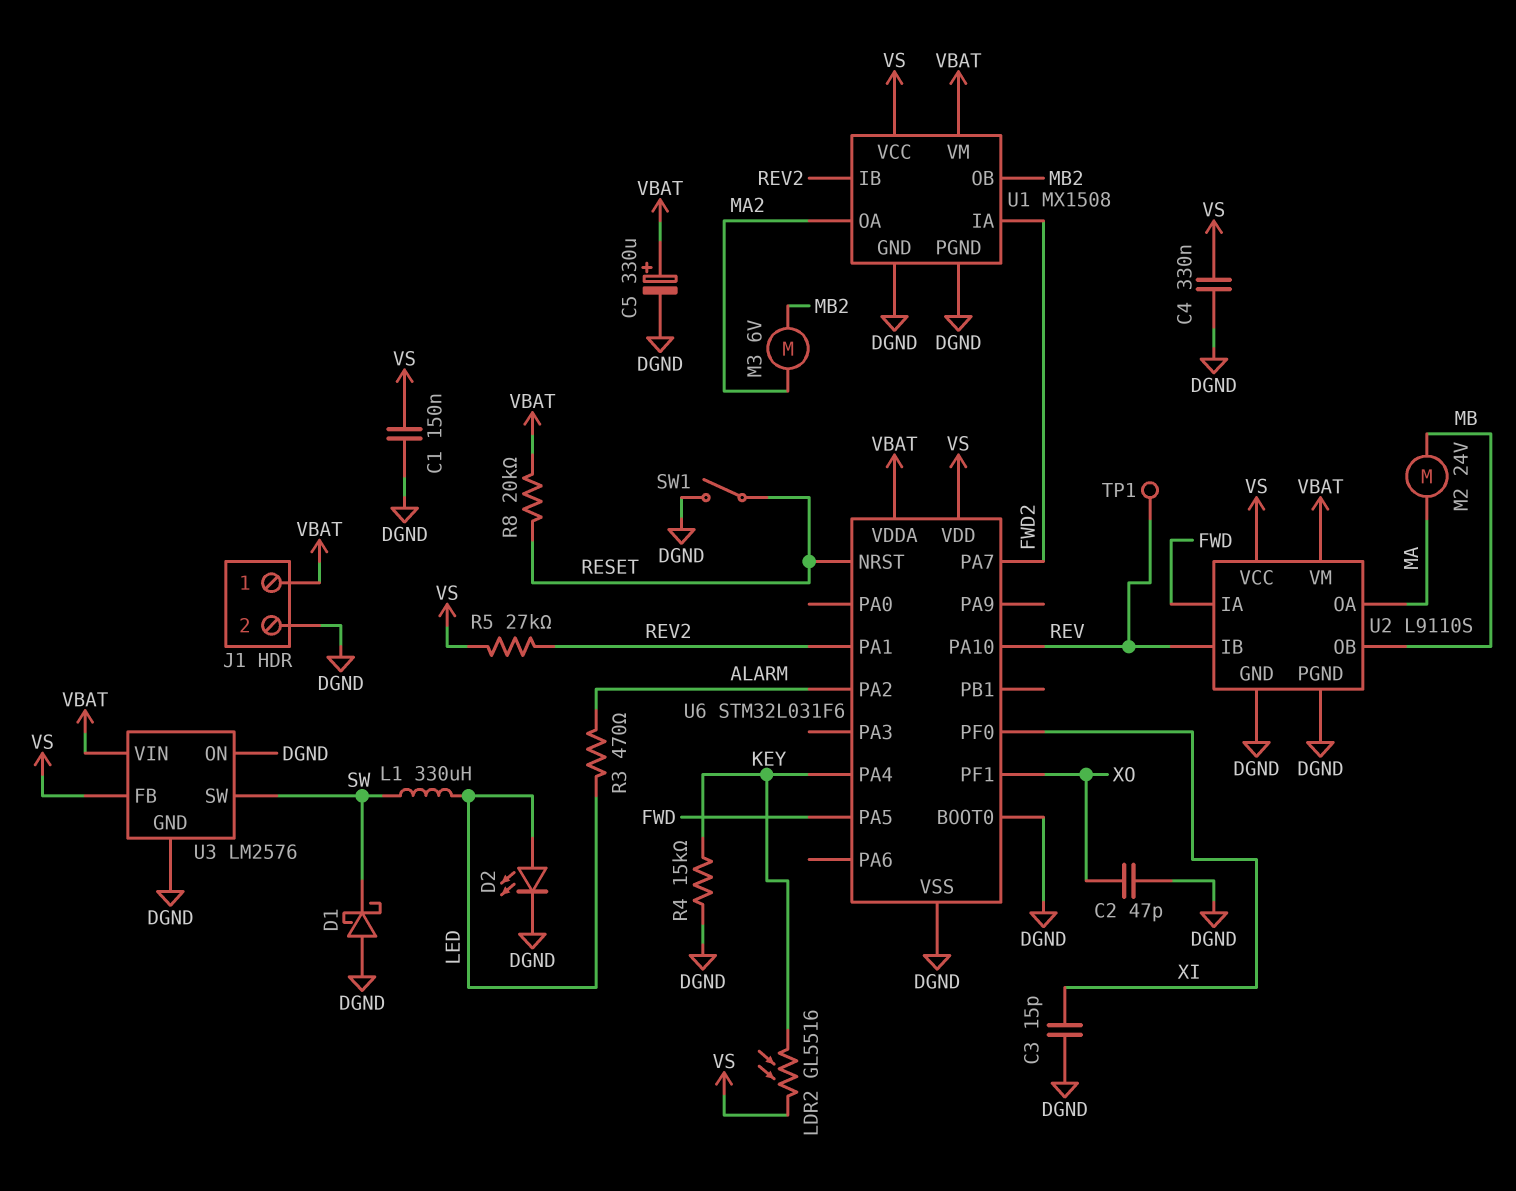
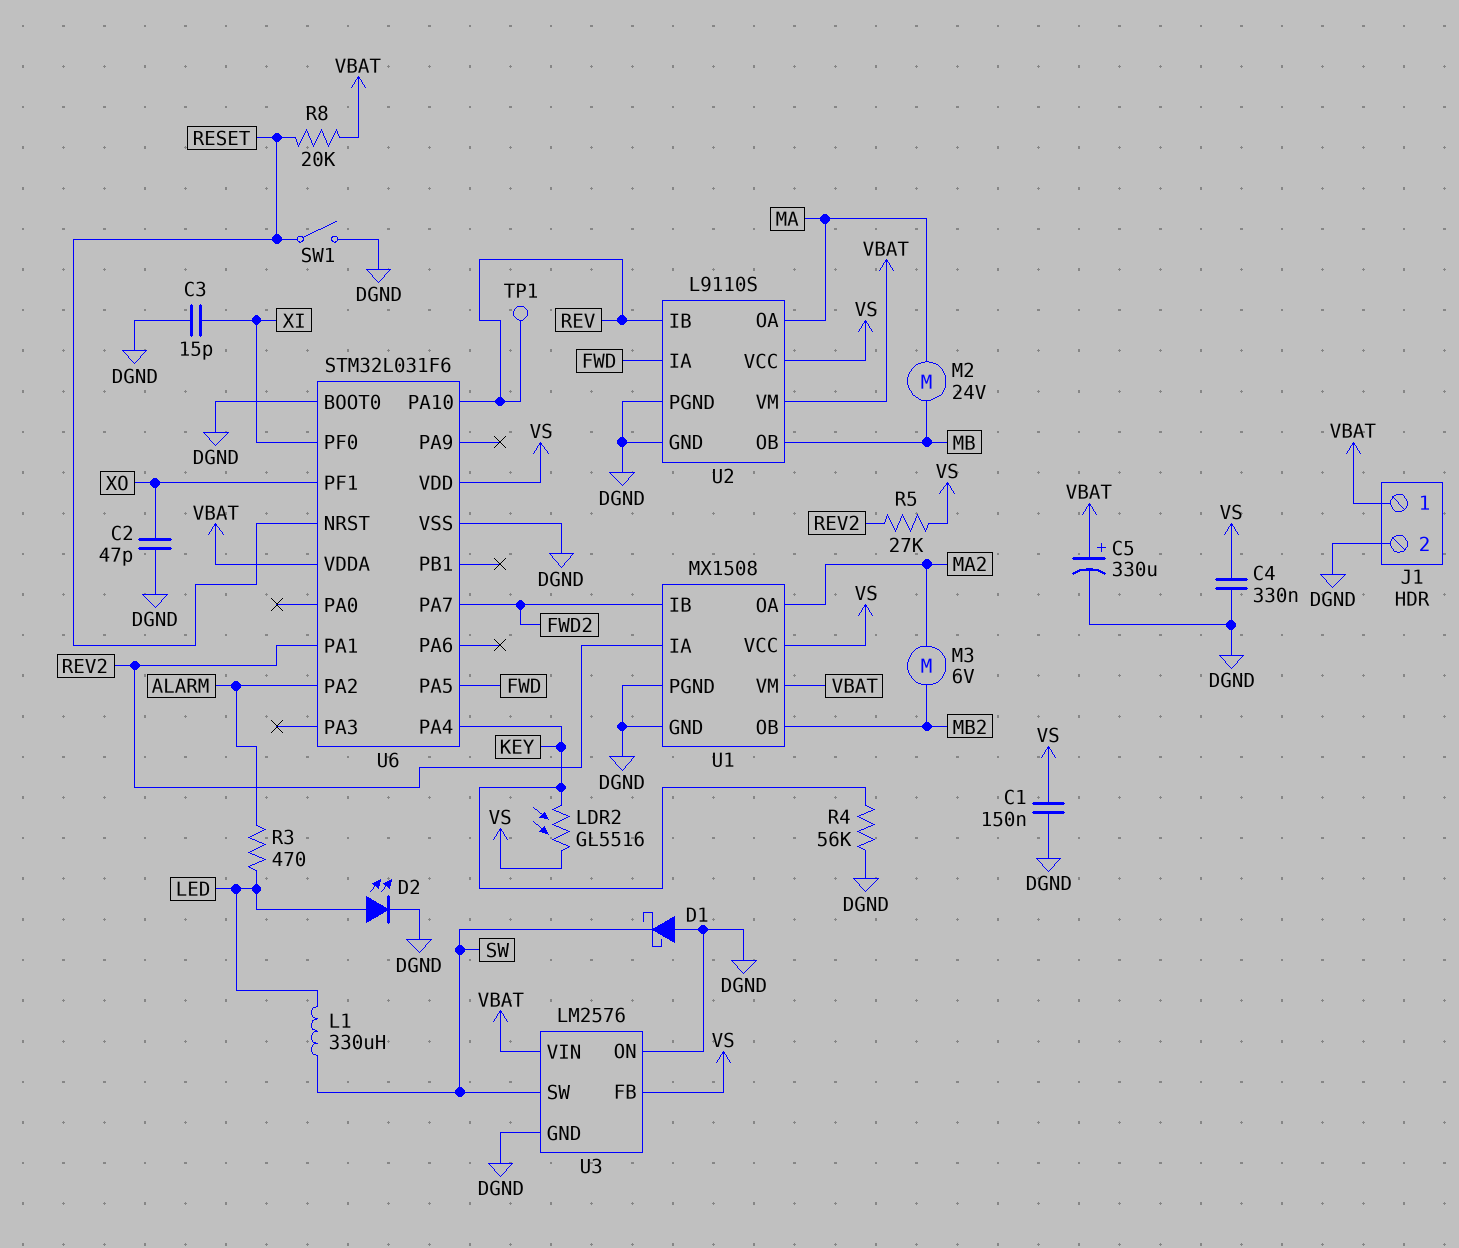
R4: 15k (DGND, KEY) -> 56k (DGND, KEY)
U1 pin IA: FWD2 -> REV2
U1 pin IB: REV2 -> FWD2

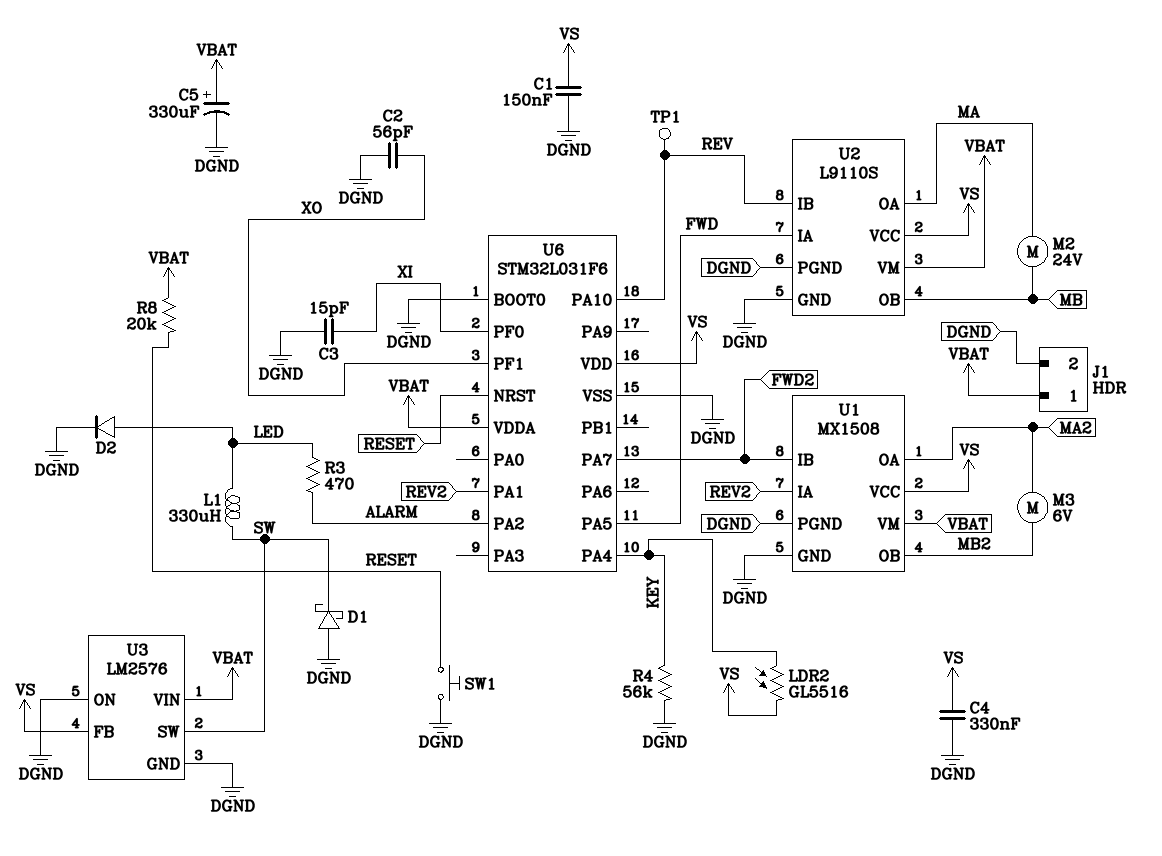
C2: 47pF (DGND, XO) -> 56pF (DGND, XO)
D2: LED (A LED, K DGND) -> diode (A LED, K DGND)
R5: 27k (REV2, VS) -> none
SW1: switch (DGND, RESET) -> button (DGND, RESET)

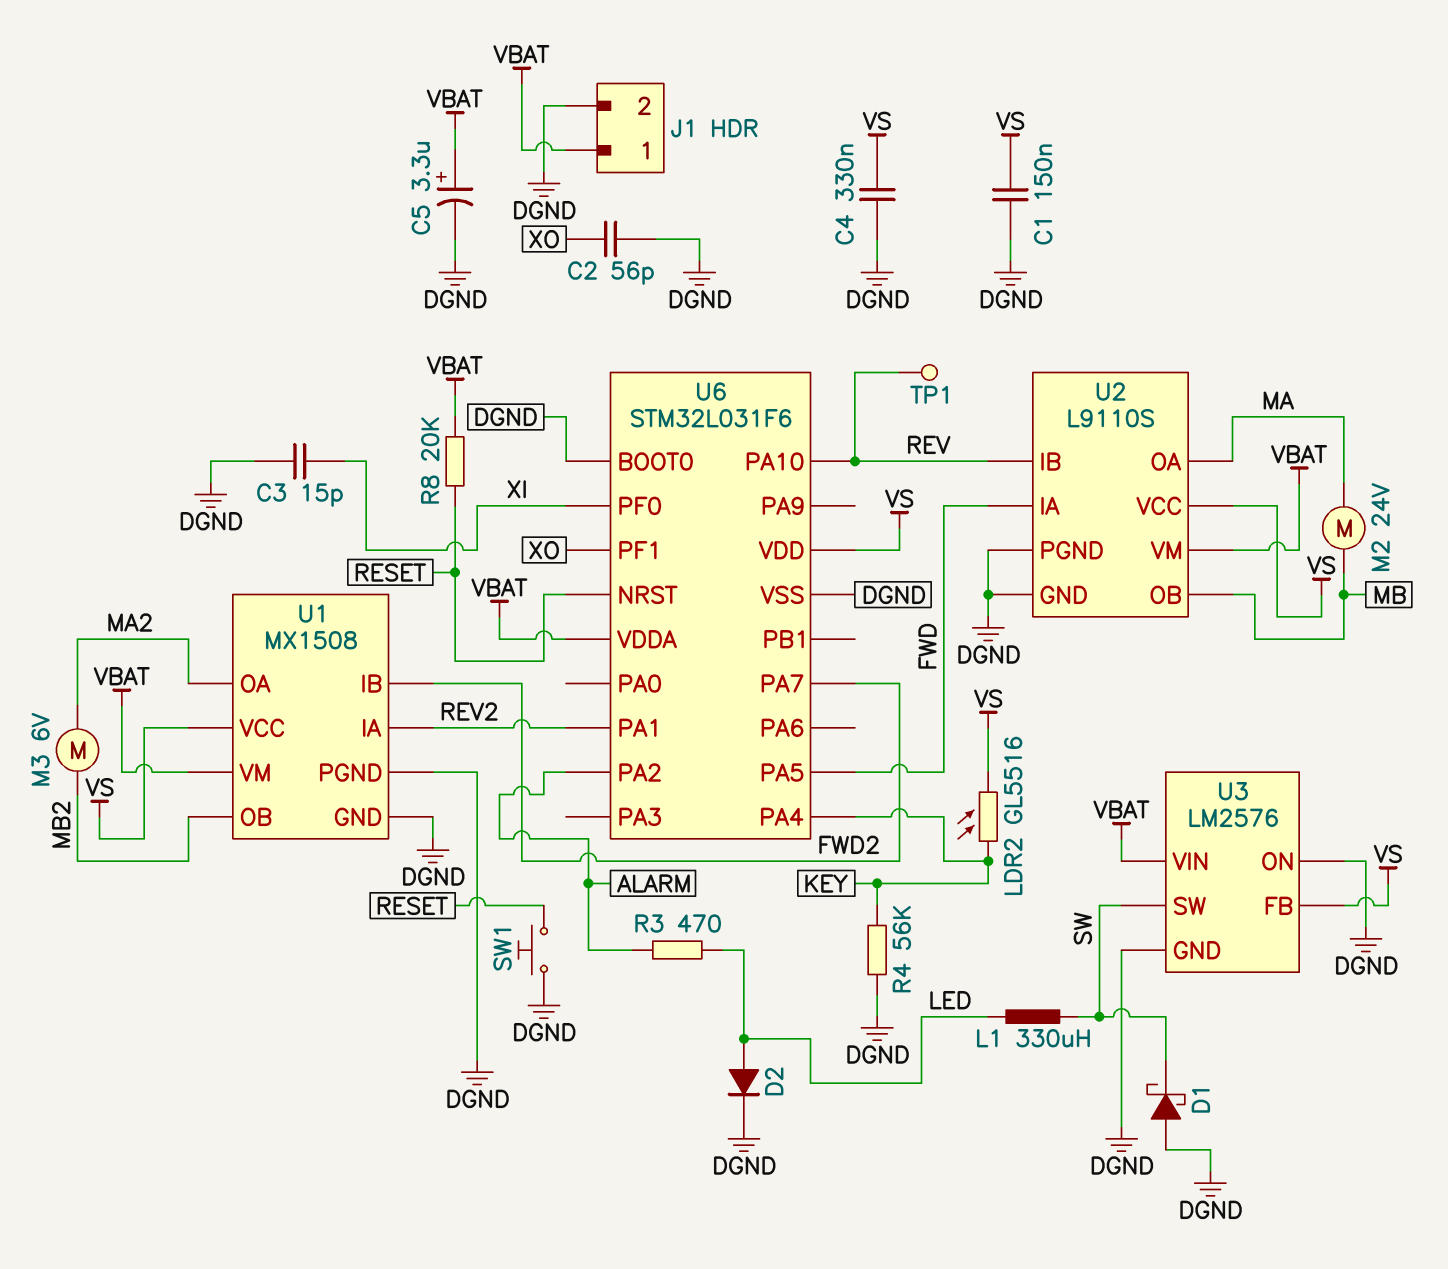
C5: 330uF (plus VBAT, minus DGND) -> 3.3uF (plus VBAT, minus DGND)

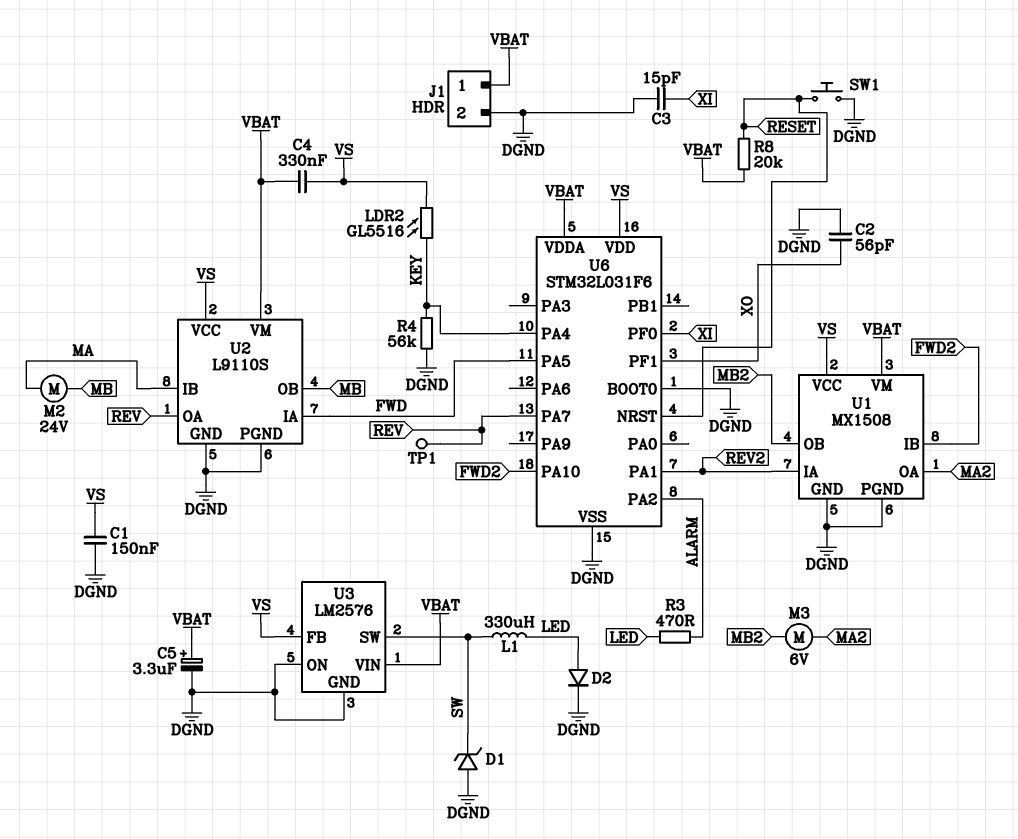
C4: 330nF (DGND, VS) -> 330nF (VBAT, VS)
D1: schottky (A DGND, K SW) -> zener (A DGND, K SW)
U2 pin IB: REV -> MA
U2 pin OA: MA -> REV
U6 pin PA7: FWD2 -> REV
U6 pin PA10: REV -> FWD2

